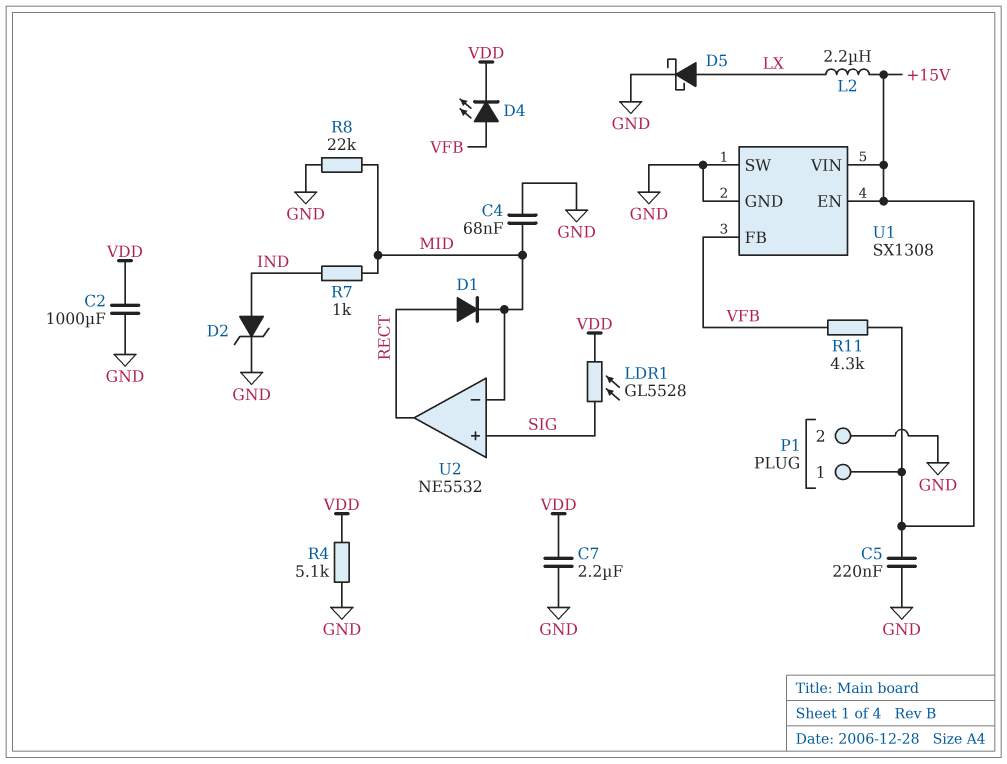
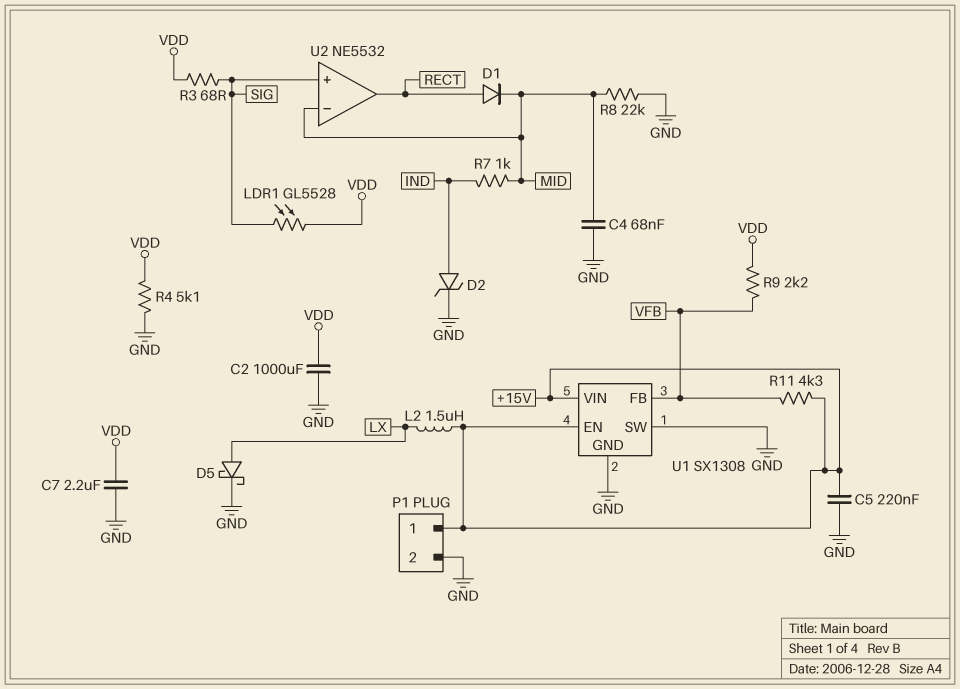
D4: LED (A VFB, K VDD) -> none
L2: 2.2uH (+15V, LX) -> 1.5uH (+15V, LX)
R3: none -> 68 (SIG, VDD)
R9: none -> 2.2k (VDD, VFB)

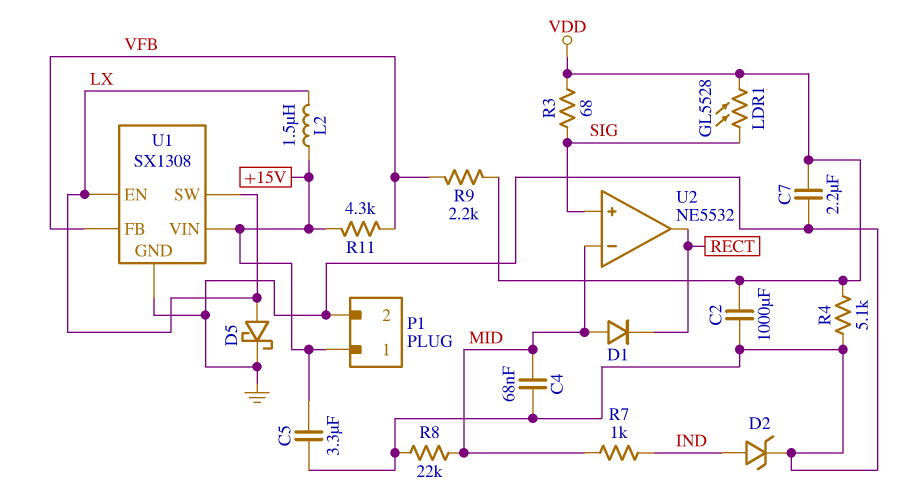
C5: 220nF (+15V, GND) -> 3.3uF (+15V, GND)
D1: diode (A RECT, K MID) -> diode (A MID, K RECT)
U1 pin EN: +15V -> LX
U1 pin SW: GND -> LX

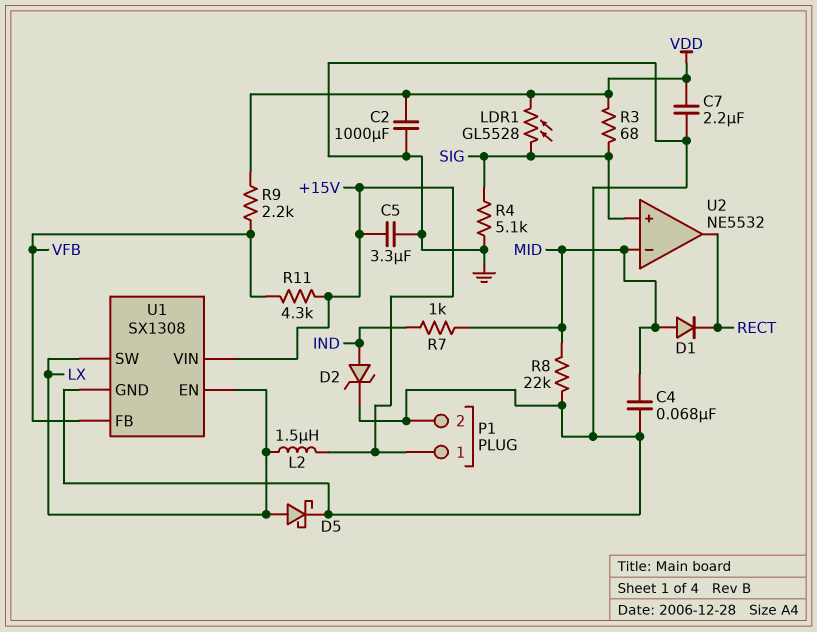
R4: 5.1k (GND, VDD) -> 5.1k (GND, SIG)

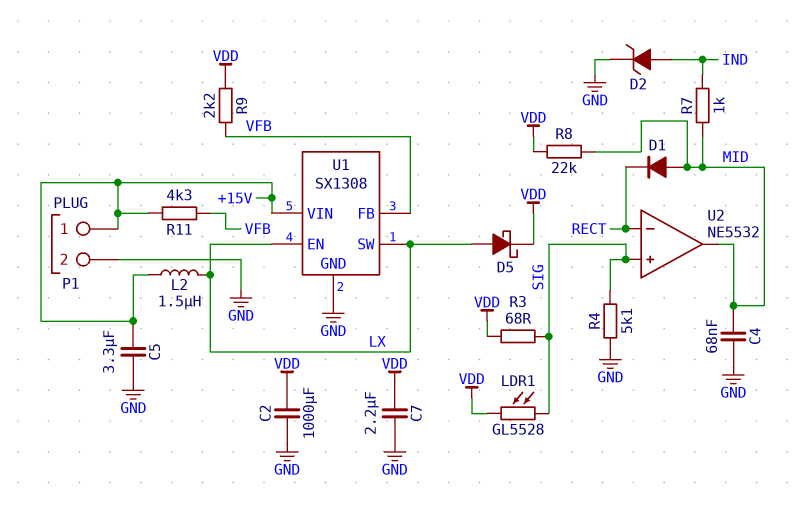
D5: schottky (A LX, K GND) -> schottky (A LX, K VDD)
R8: 22k (GND, MID) -> 22k (MID, VDD)
U2 pin in-: MID -> RECT
U2 pin out: RECT -> MID

